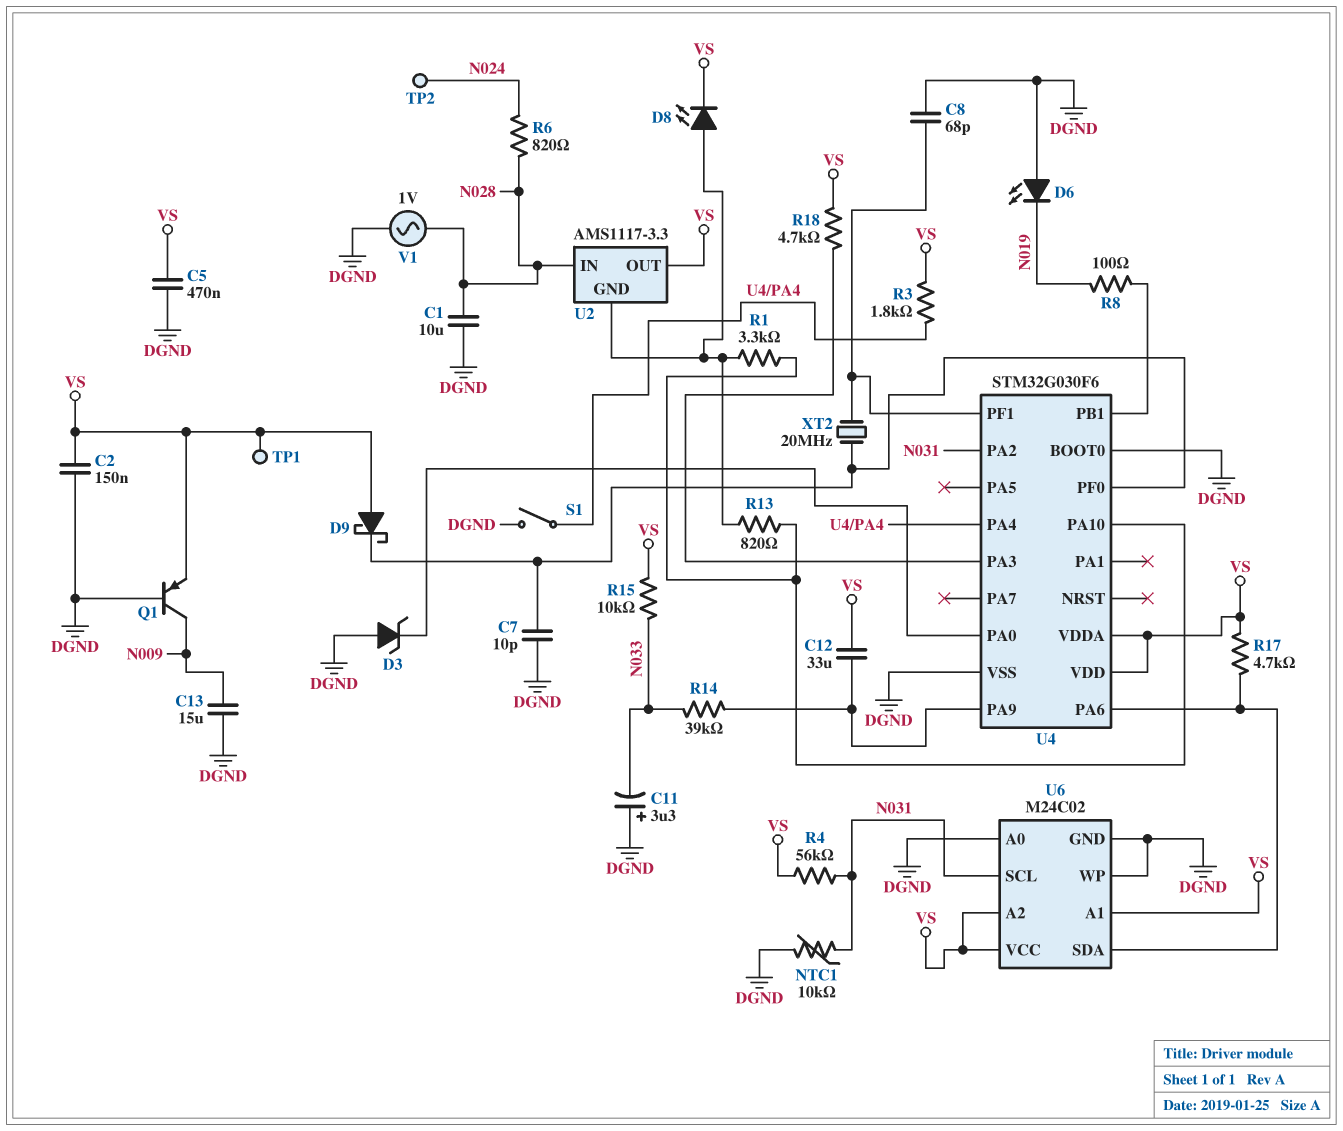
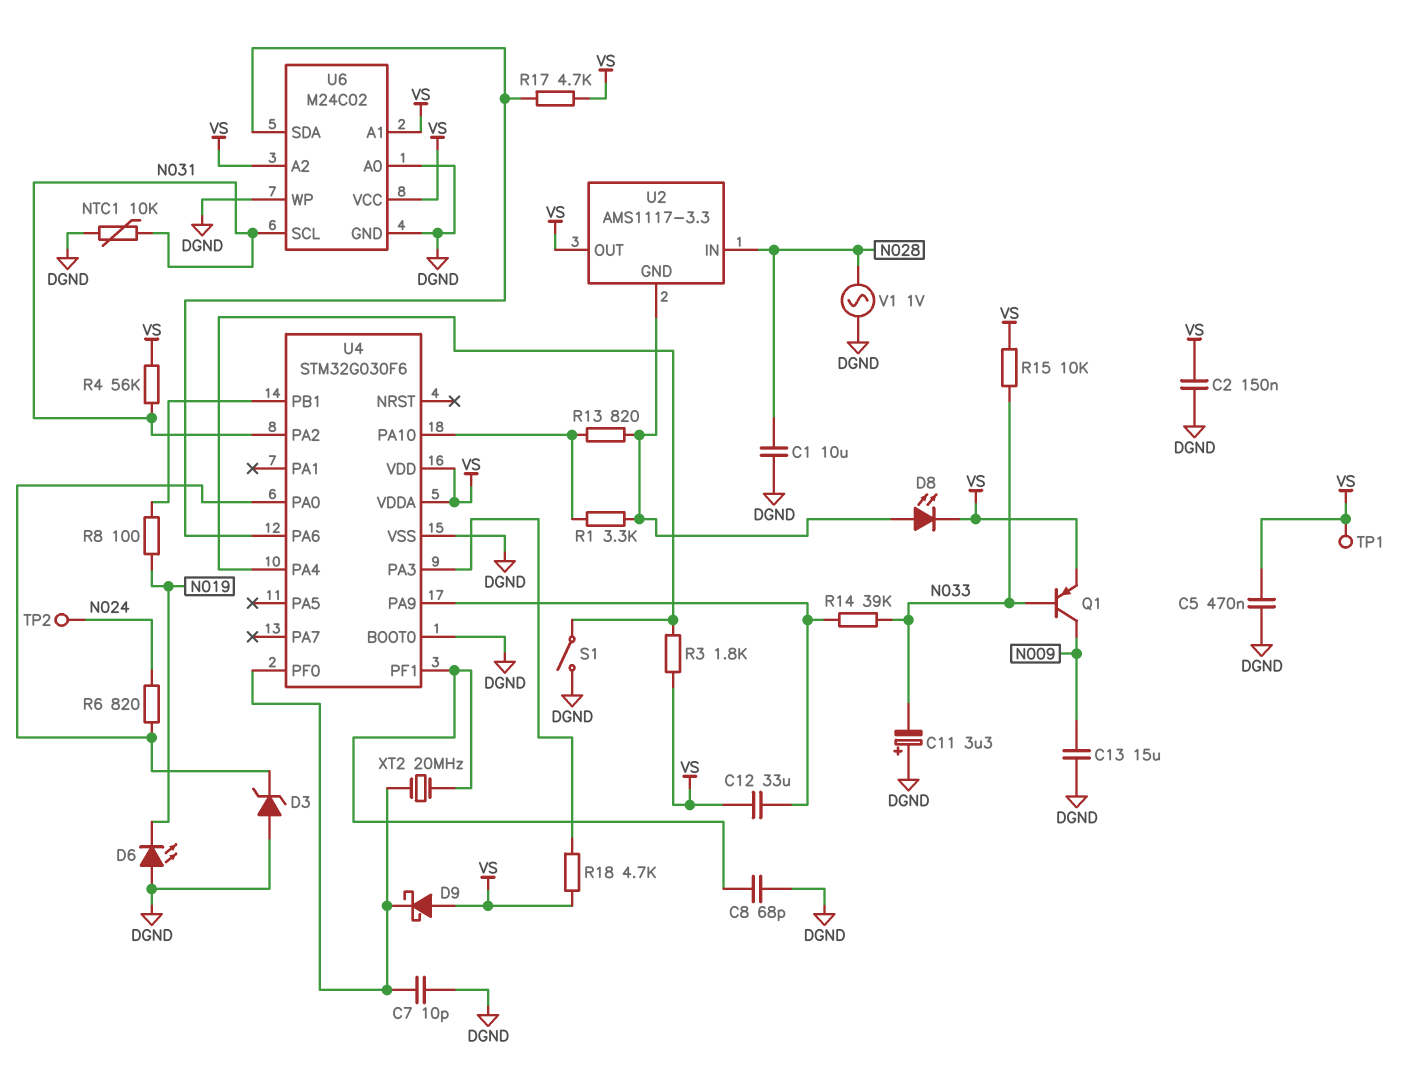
Q1: PNP (B DGND, C N009, E VS) -> PNP (B N033, C N009, E VS)
R6: 820 (N024, N028) -> 820 (N024, U4/PA0)

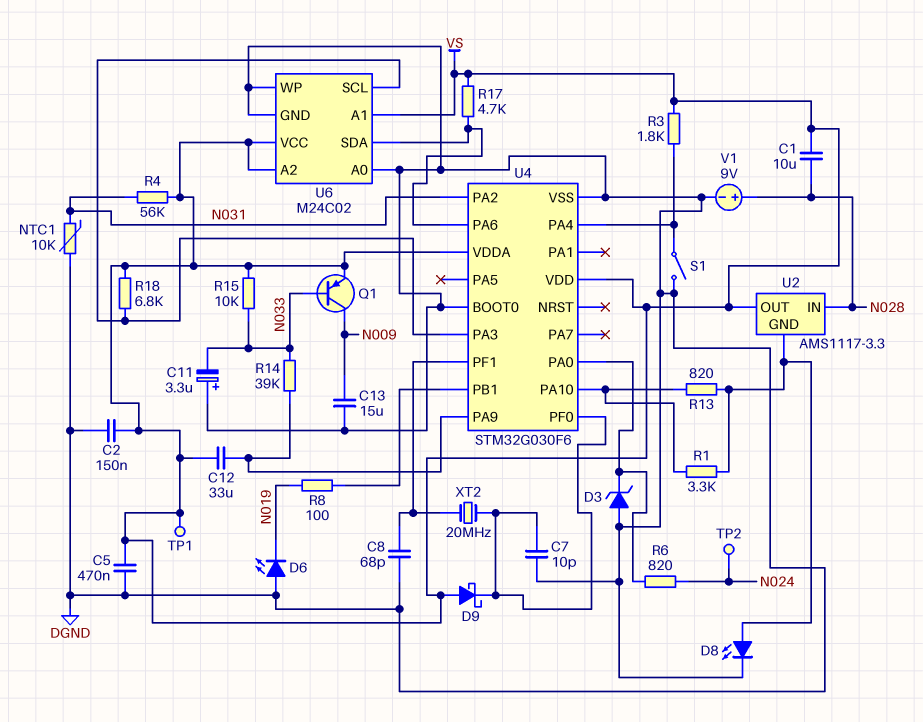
C1: 10uF (DGND, N028) -> 10uF (N028, VS)
D8: LED (A U2/GND, K VS) -> LED (A U2/GND, K DGND)
R18: 4.7k (U4/PA3, VS) -> 6.8k (U4/PA3, VS)
U6 pin SCL: N031 -> U4/PA3
V1: AC 1V (DGND, N028) -> 9V (plus N028, minus DGND)

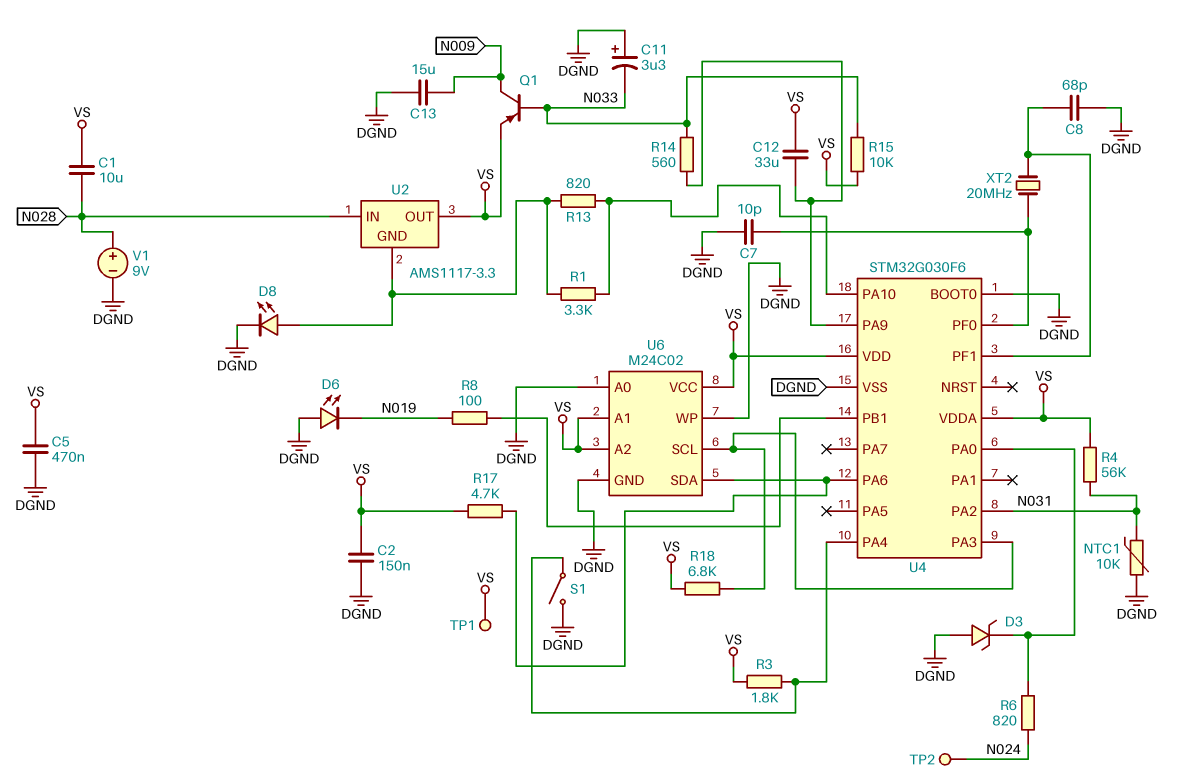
D9: schottky (A VS, K U4/PF0) -> none
R14: 39k (N033, U4/PA9) -> 560 (N033, U4/PA9)

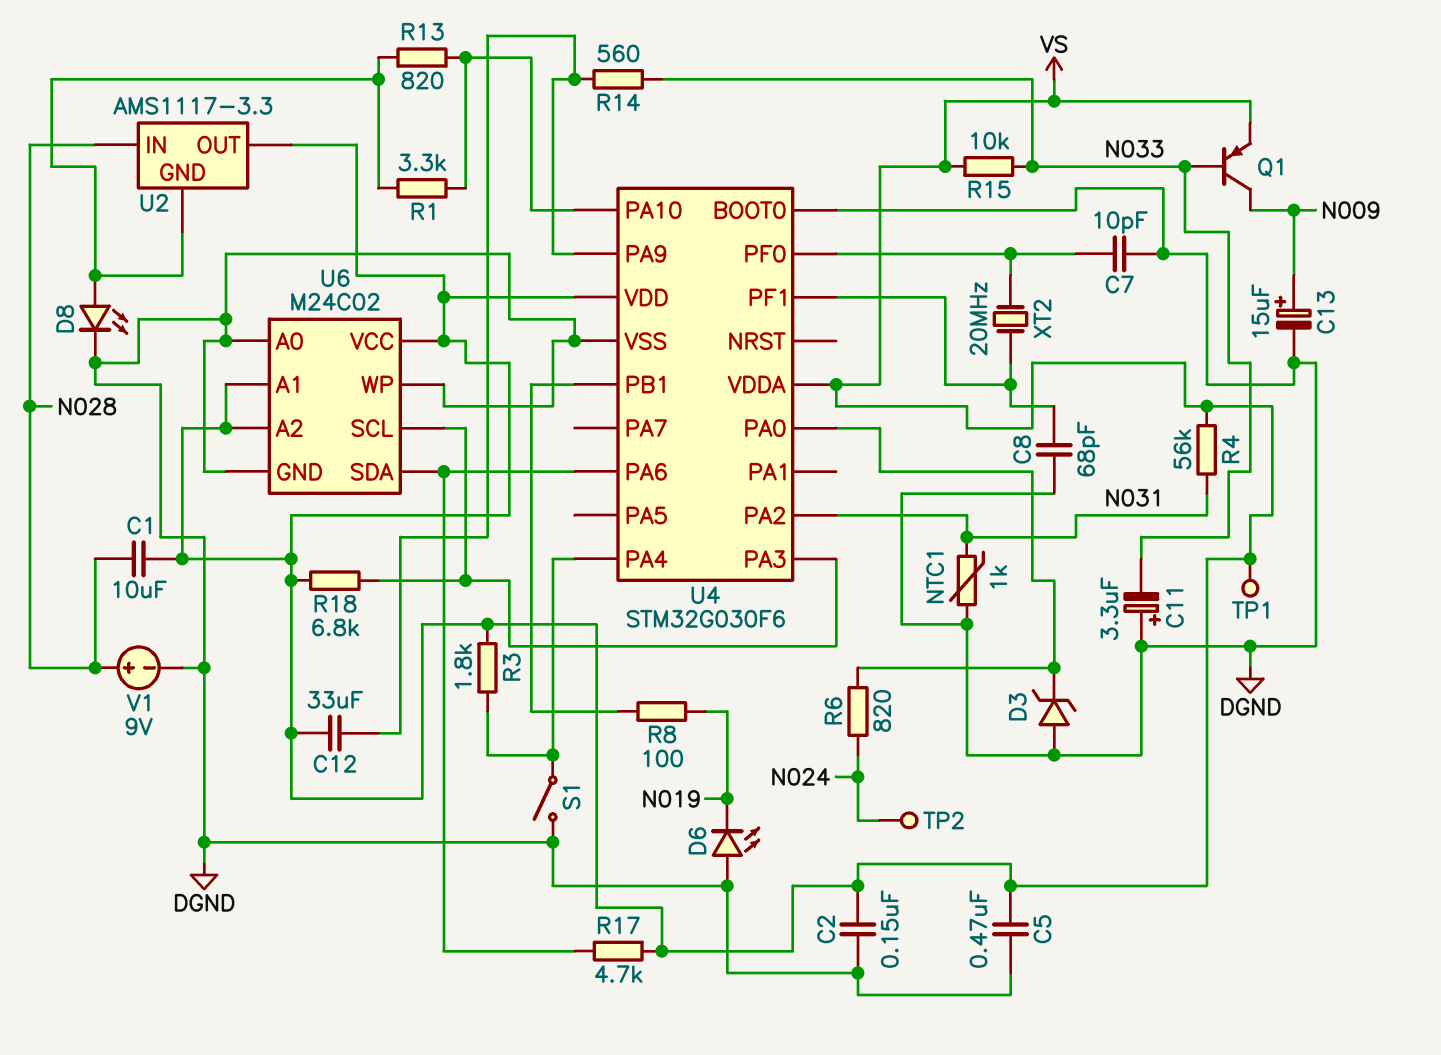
C13: 15uF (DGND, N009) -> 15uF (plus N009, minus DGND)
NTC1: 10k (DGND, N031) -> 1k (DGND, N031)

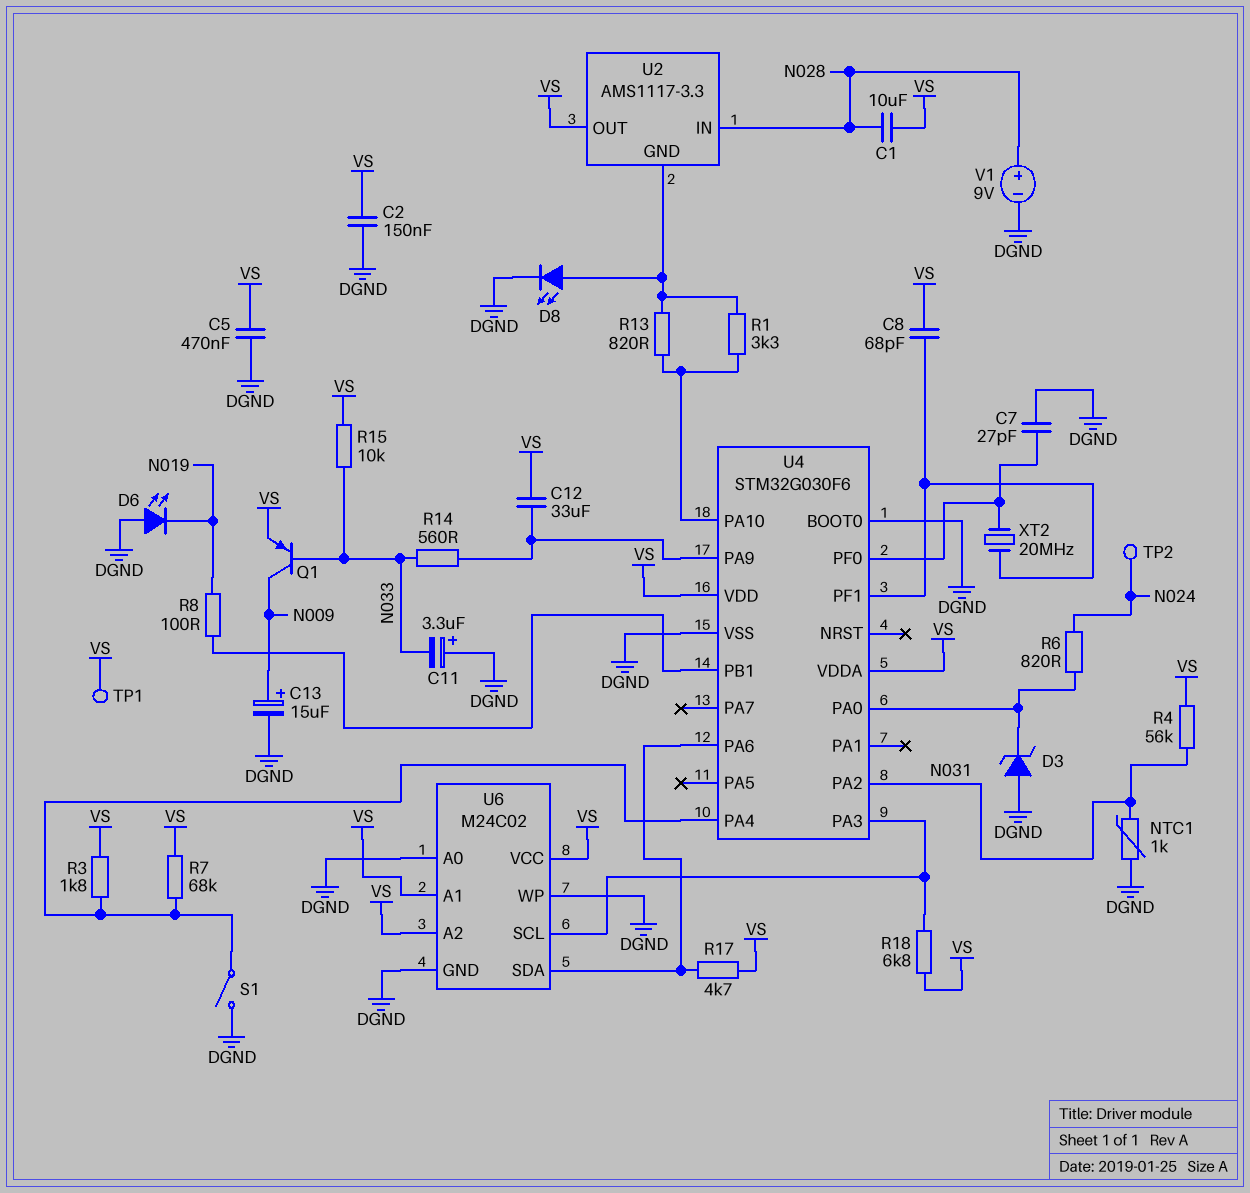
C7: 10pF (DGND, U4/PF0) -> 27pF (DGND, U4/PF0)
C8: 68pF (DGND, U4/PF1) -> 68pF (U4/PF1, VS)
R7: none -> 68k (U4/PA4, VS)

